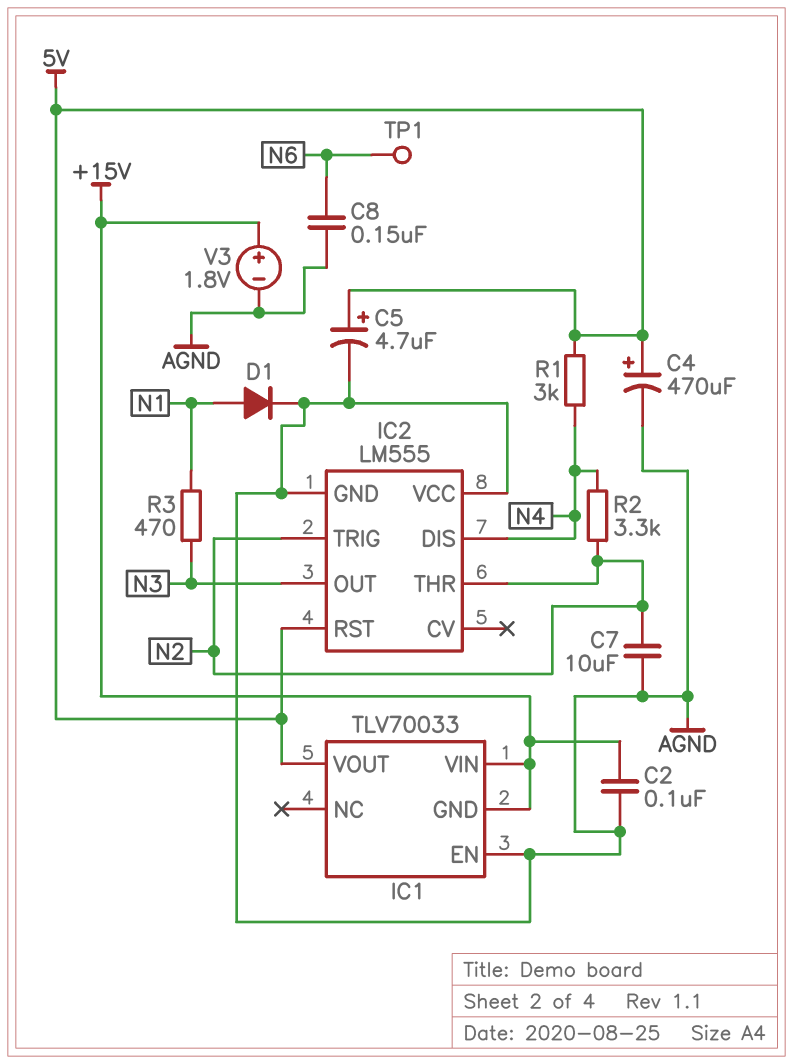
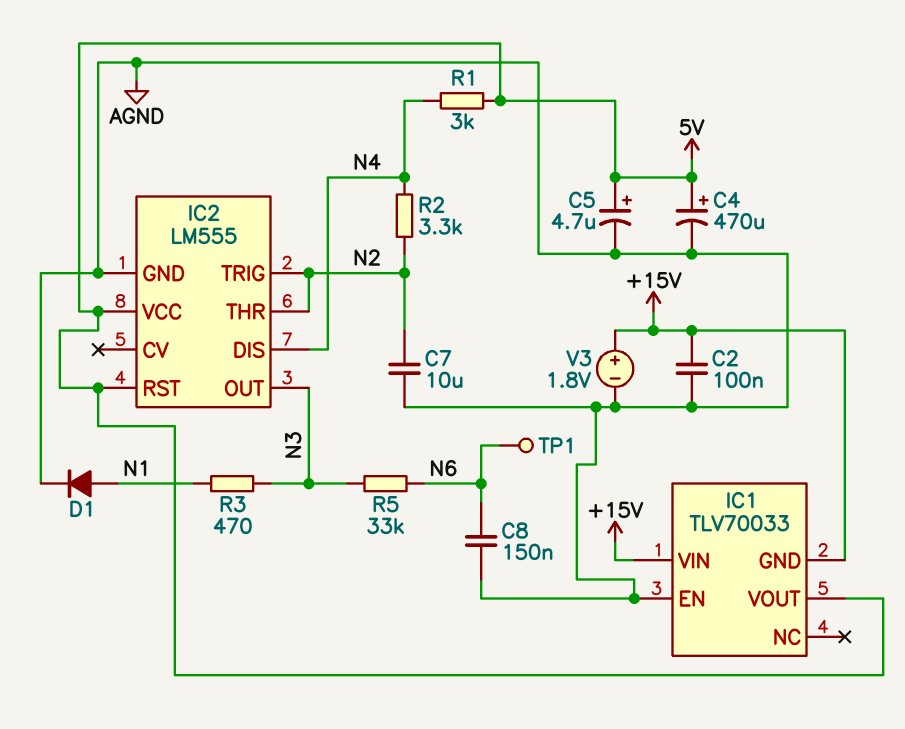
IC2 pin VCC: AGND -> 5V
R5: none -> 33k (N3, N6)

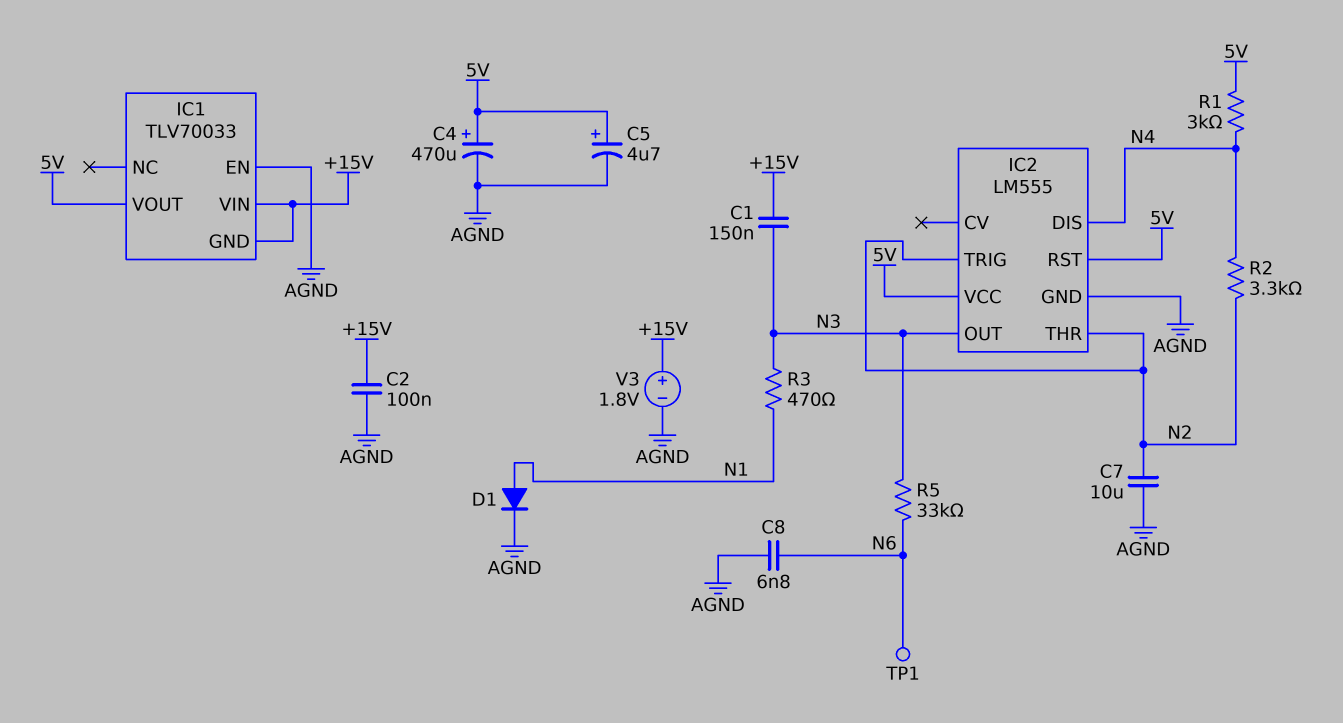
C1: none -> 150nF (+15V, N3)
C8: 150nF (AGND, N6) -> 6.8nF (AGND, N6)

